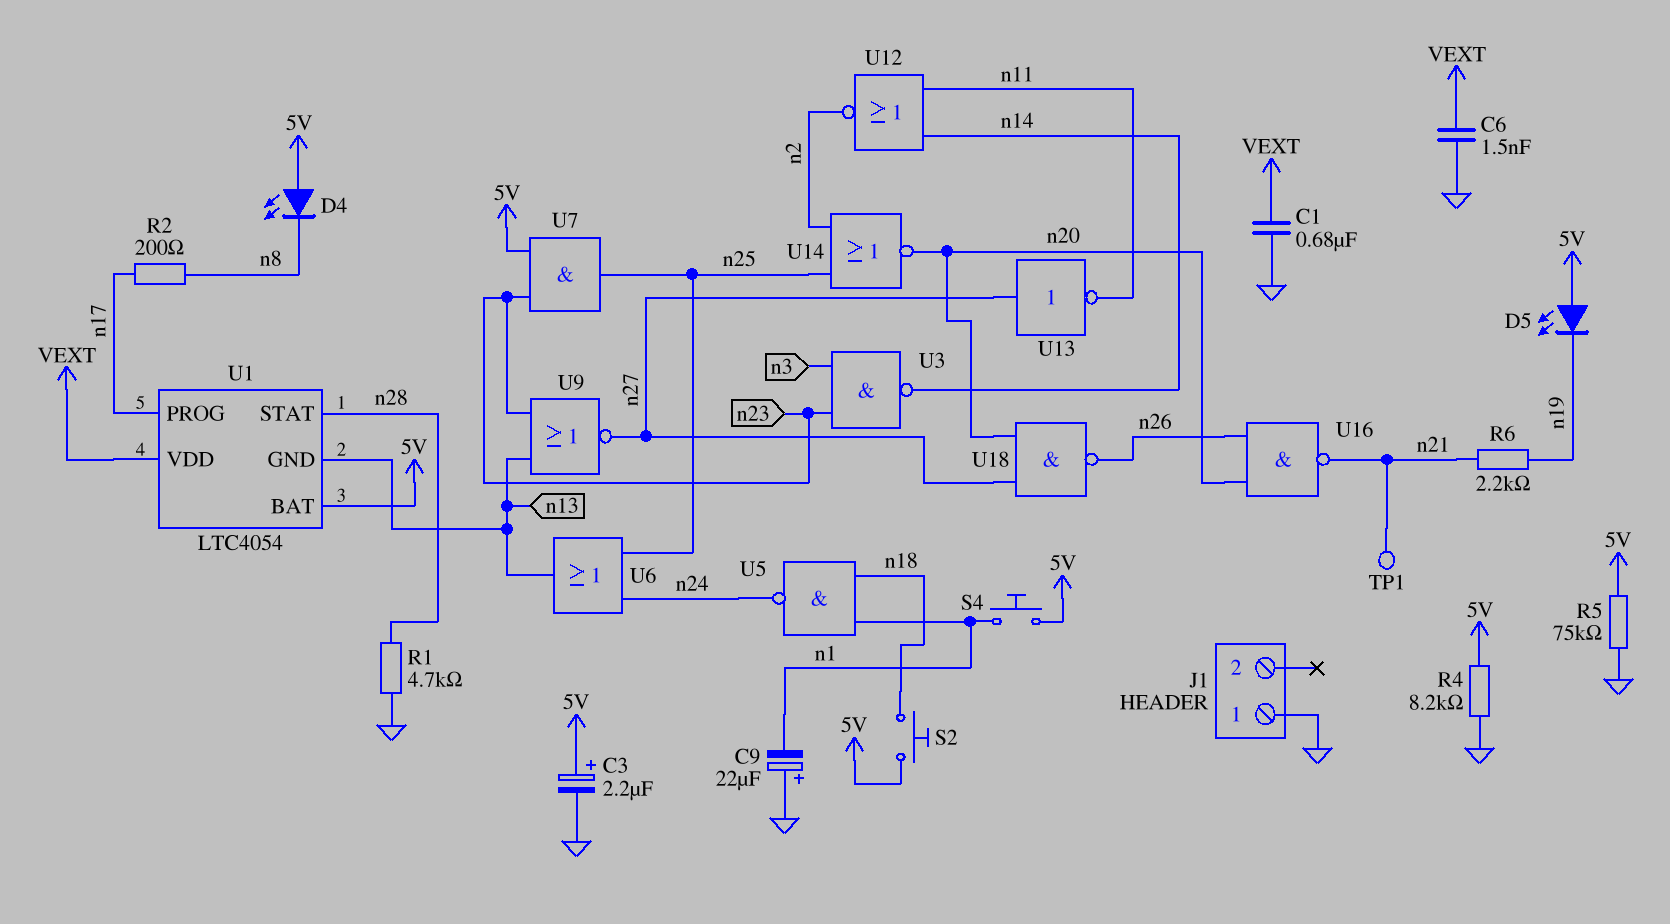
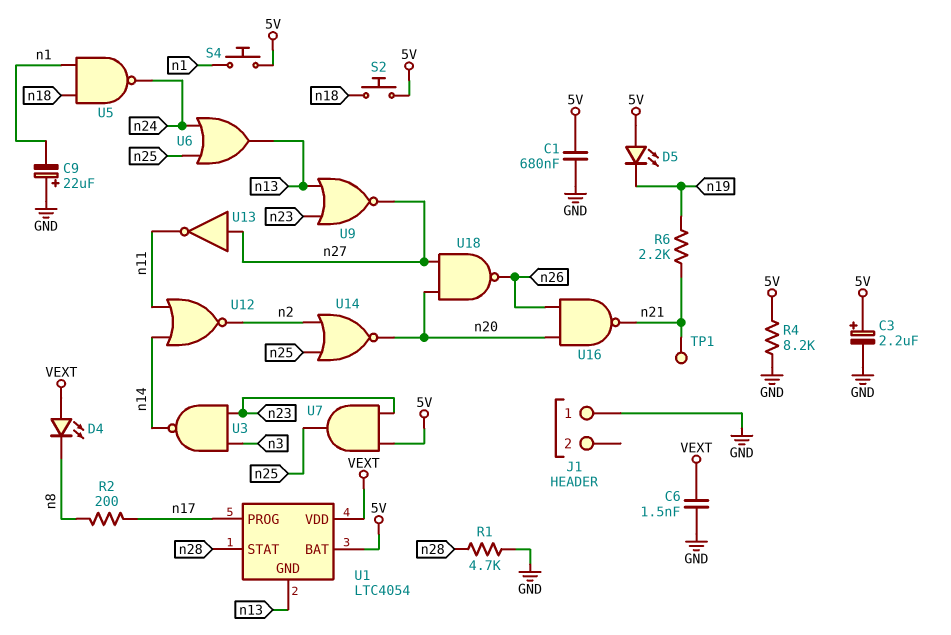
C1: 680nF (GND, VEXT) -> 680nF (5V, GND)
D4: LED (A 5V, K n8) -> LED (A VEXT, K n8)
R5: 75k (5V, GND) -> none

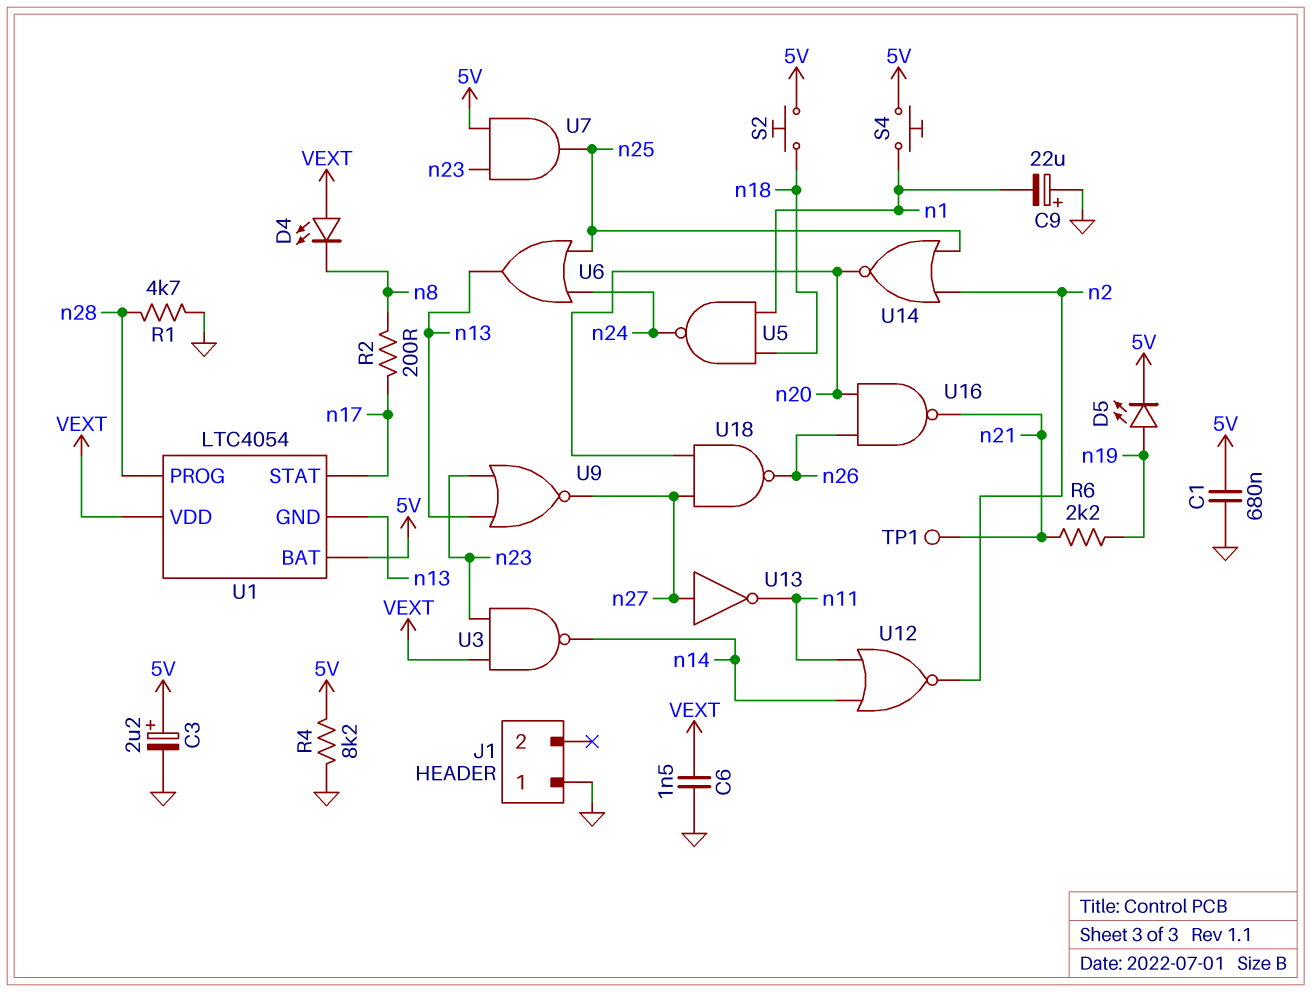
D5: LED (A 5V, K n19) -> LED (A n19, K 5V)
U1 pin PROG: n17 -> n28
U1 pin STAT: n28 -> n17
U3: NAND (in n3, in n23, out n14) -> NAND (in VEXT, in n23, out n14)

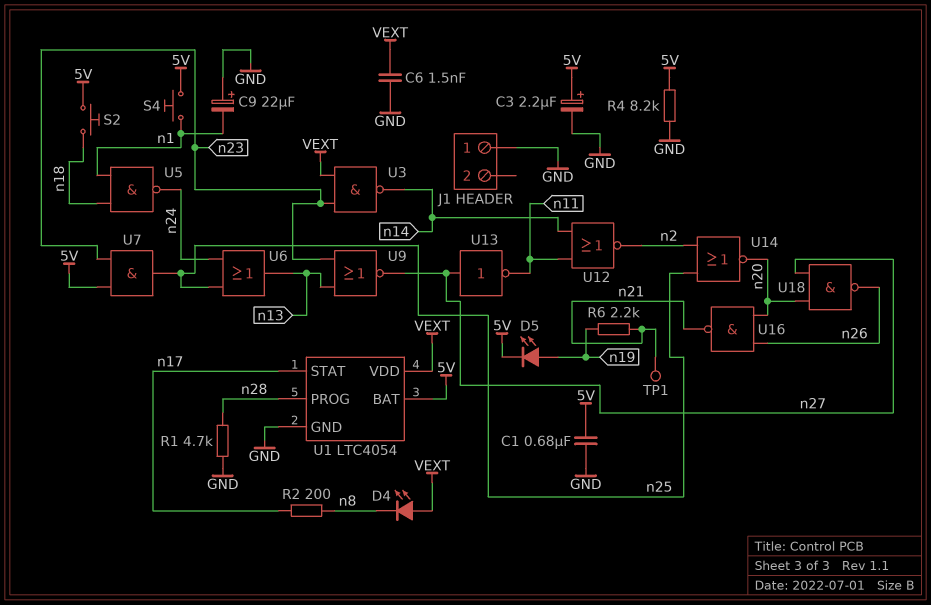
U1 pin GND: n13 -> GND

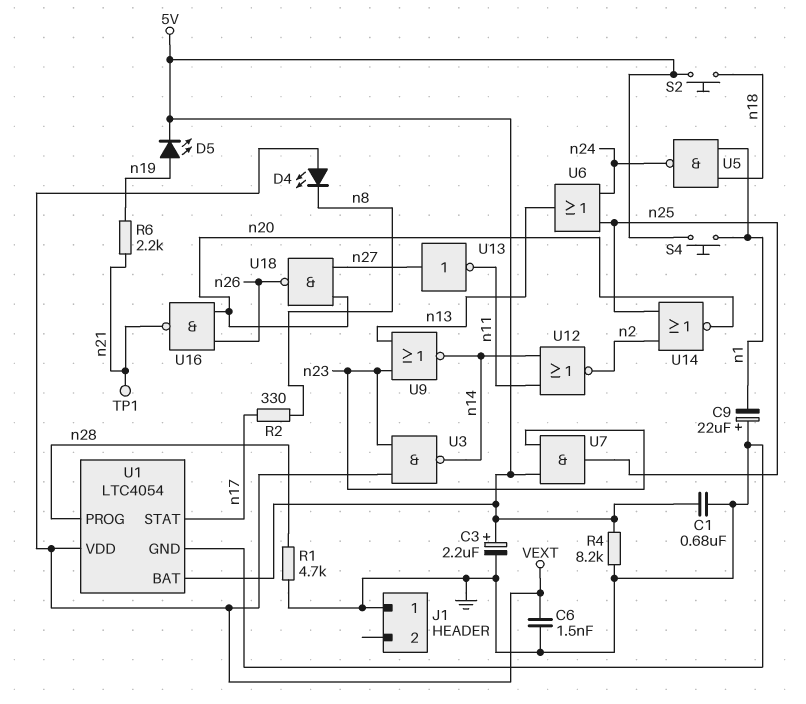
R2: 200 (n8, n17) -> 330 (n8, n17)
U9: NOR (in n13, in n23, out n27) -> NOR (in n13, in n23, out n14)

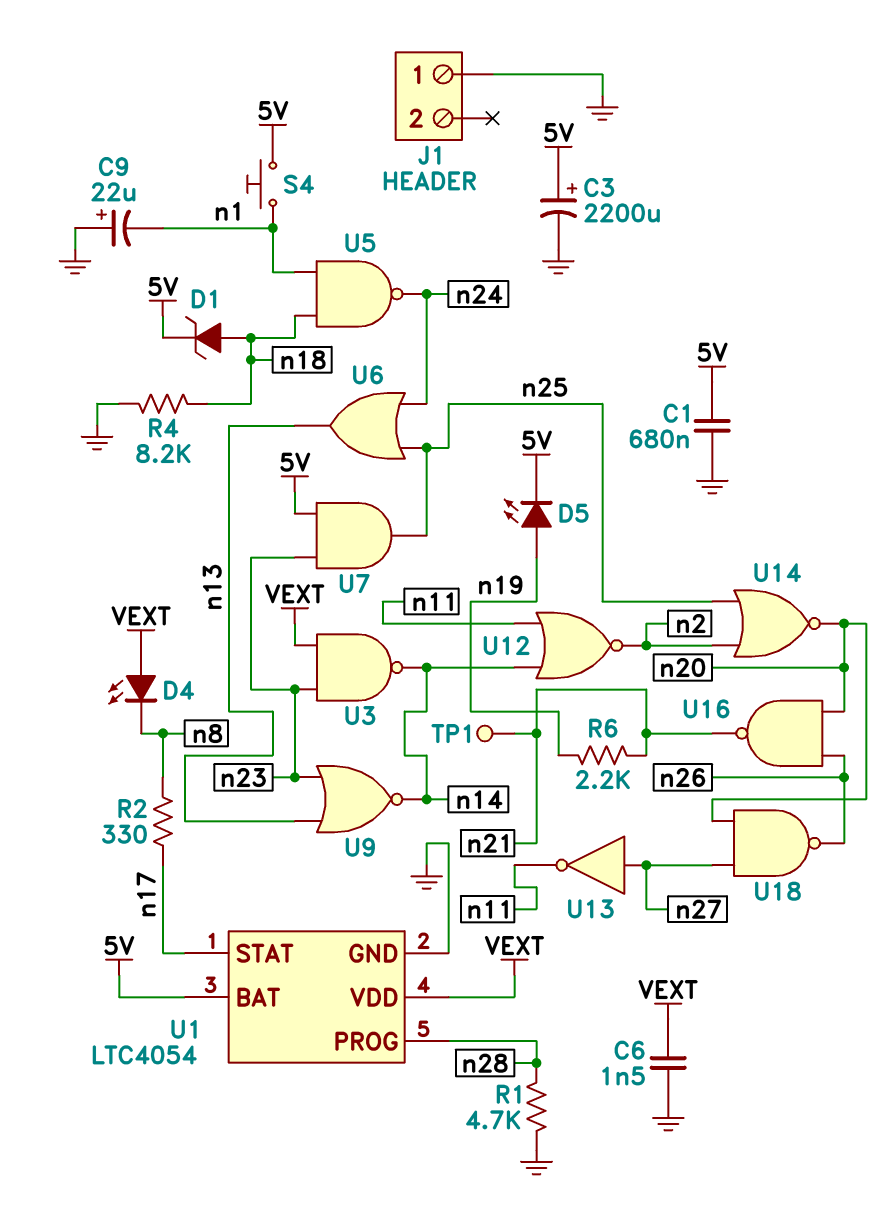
C3: 2.2uF (plus 5V, minus GND) -> 2200uF (plus 5V, minus GND)
D1: none -> zener (A n18, K 5V)
R4: 8.2k (5V, GND) -> 8.2k (GND, n18)
S2: button (5V, n18) -> none

